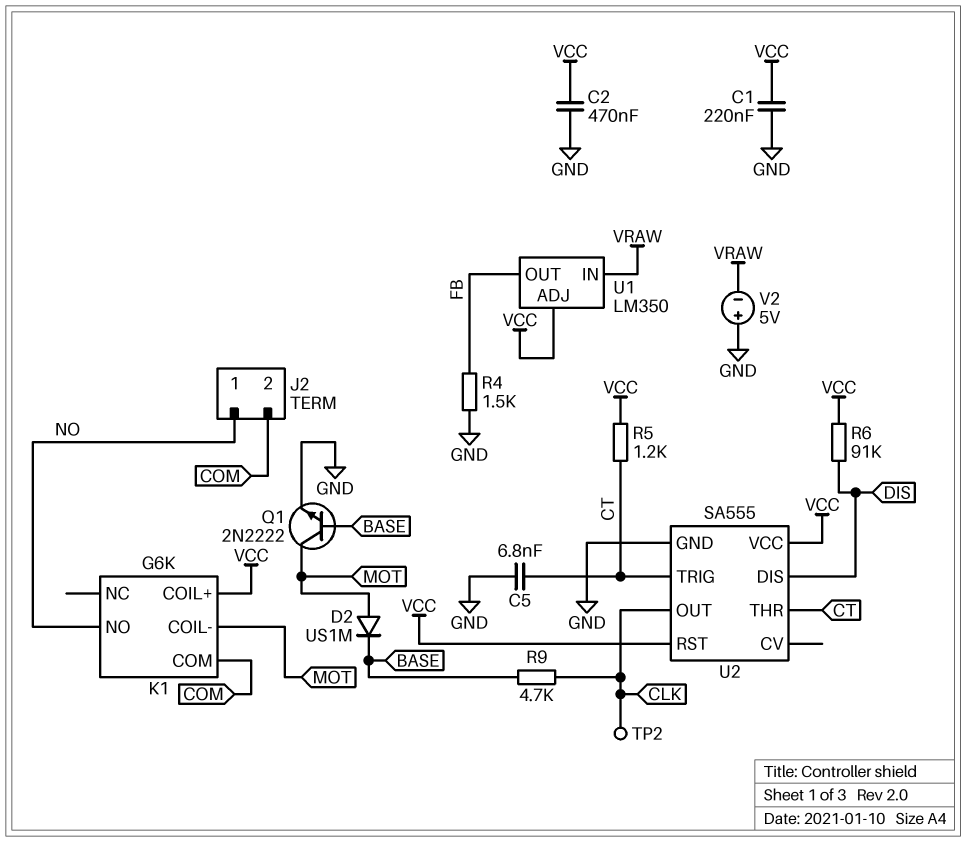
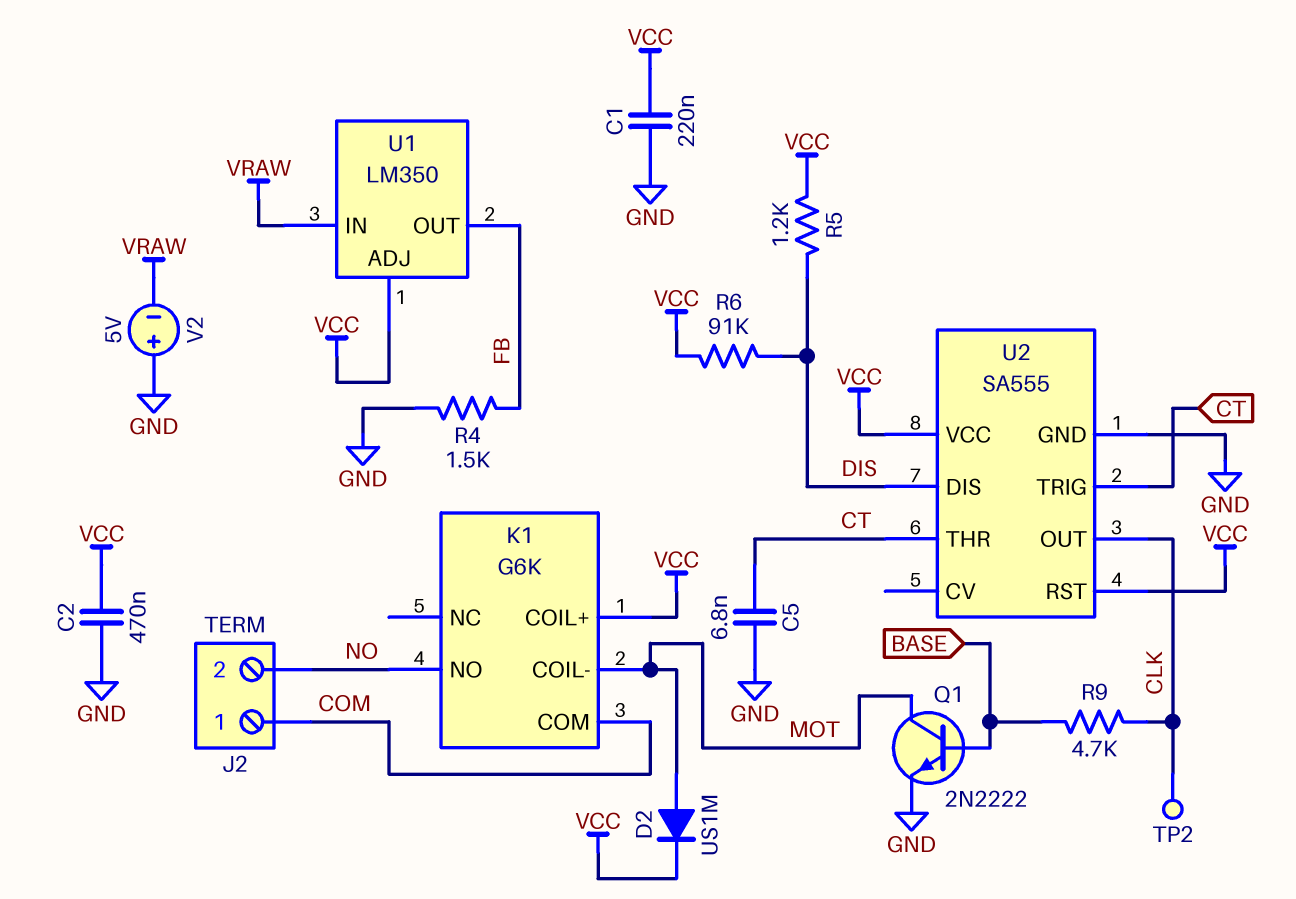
D2: diode US1M (A MOT, K BASE) -> diode US1M (A MOT, K VCC)
J2 pin 1: NO -> COM
J2 pin 2: COM -> NO
R5: 1.2k (CT, VCC) -> 1.2k (DIS, VCC)

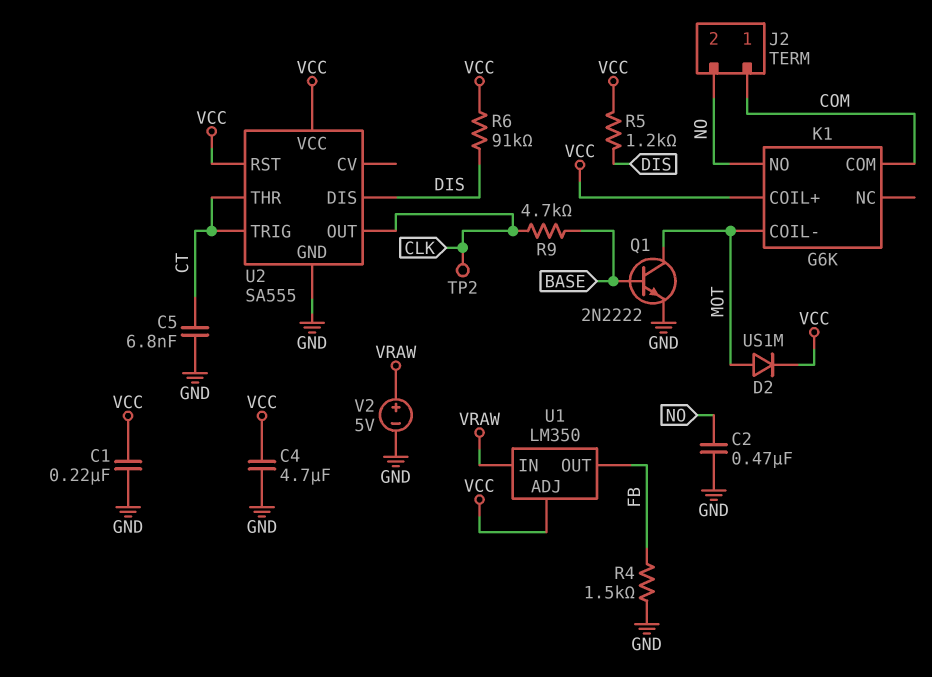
C2: 470nF (GND, VCC) -> 470nF (GND, NO)
C4: none -> 4.7uF (GND, VCC)
V2: 5V (plus GND, minus VRAW) -> 5V (plus VRAW, minus GND)

